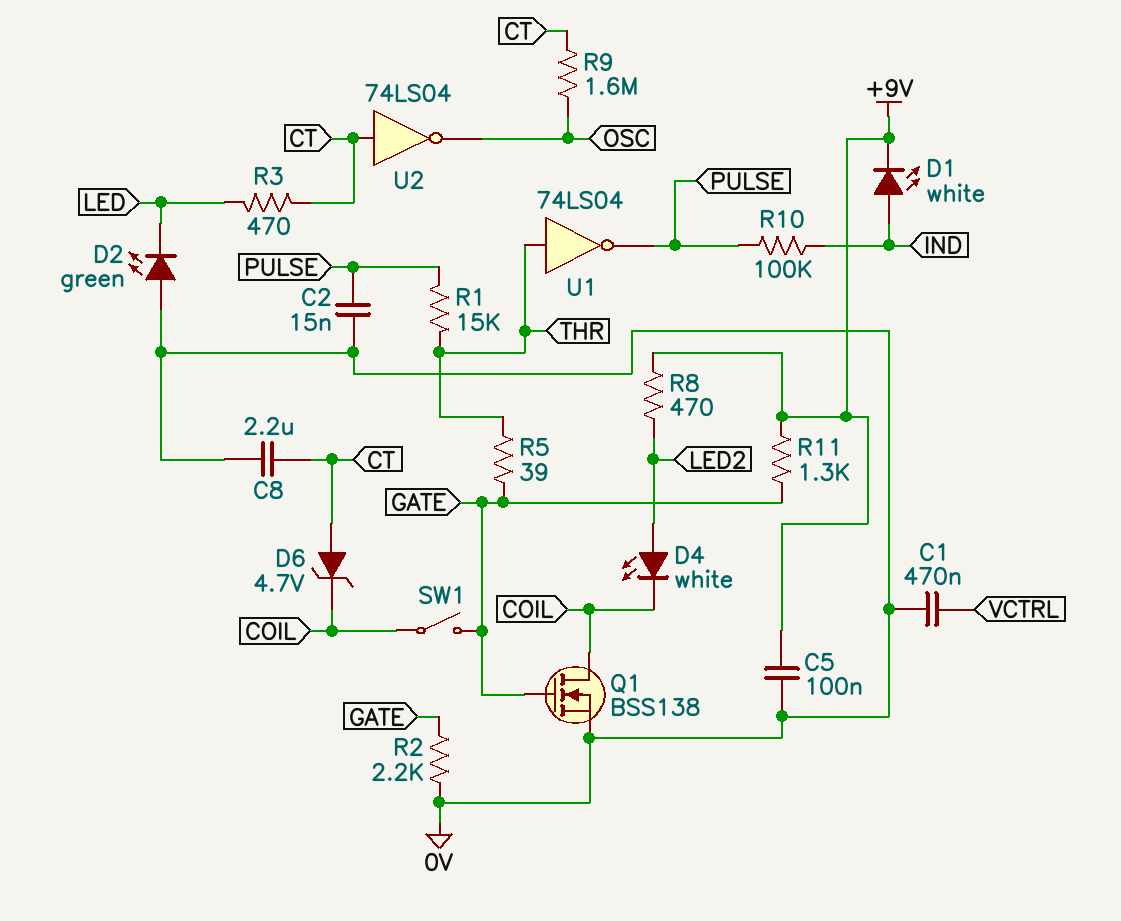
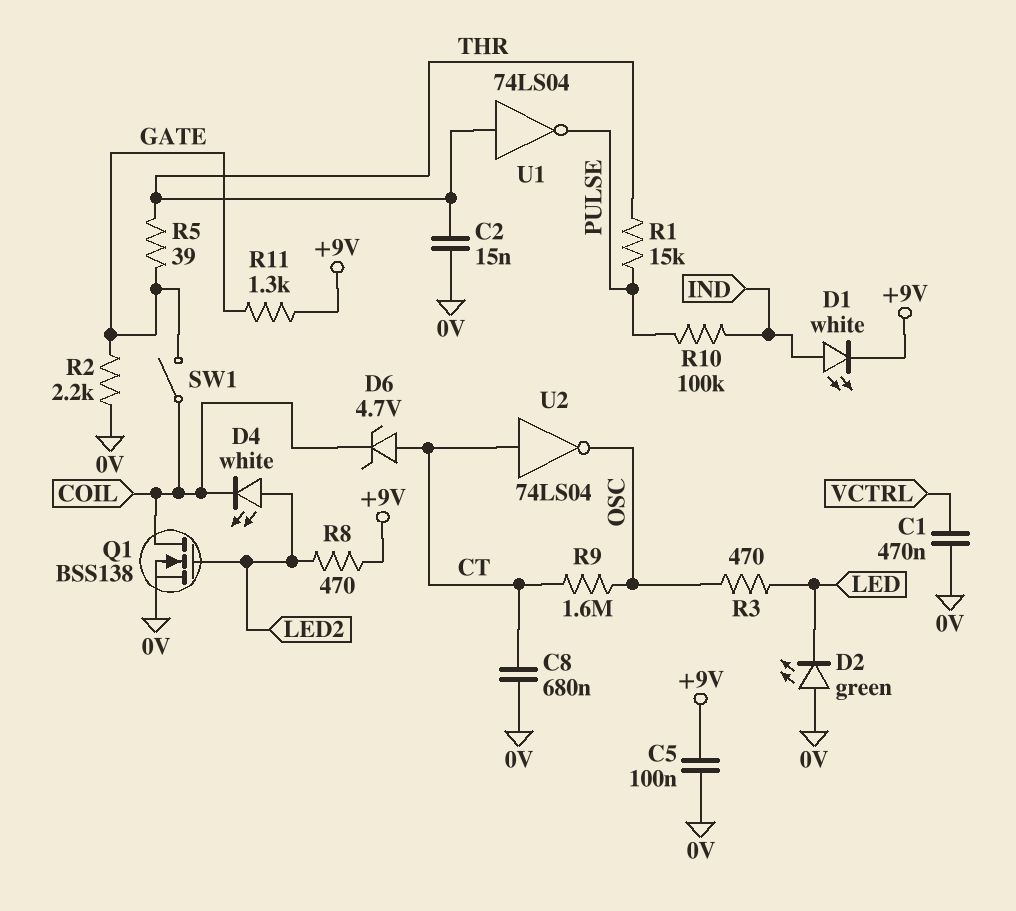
C2: 15nF (0V, PULSE) -> 15nF (0V, THR)
C8: 2.2uF (0V, CT) -> 680nF (0V, CT)
Q1: NMOS BSS138 (G GATE, D COIL, S 0V) -> NMOS BSS138 (G LED2, D COIL, S 0V)
R3: 470 (CT, LED) -> 470 (LED, OSC)

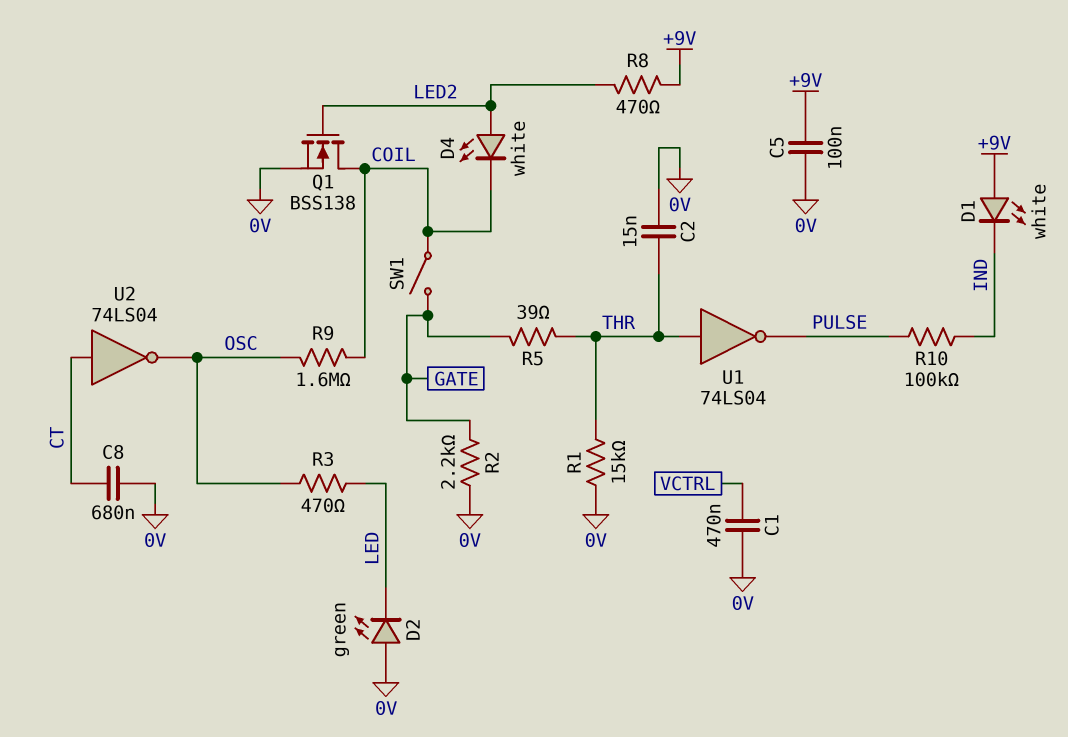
D1: LED white (A IND, K +9V) -> LED white (A +9V, K IND)
D6: zener 4.7V (A CT, K COIL) -> none
R1: 15k (PULSE, THR) -> 15k (0V, THR)
R9: 1.6M (CT, OSC) -> 1.6M (COIL, OSC)
R11: 1.3k (+9V, GATE) -> none

